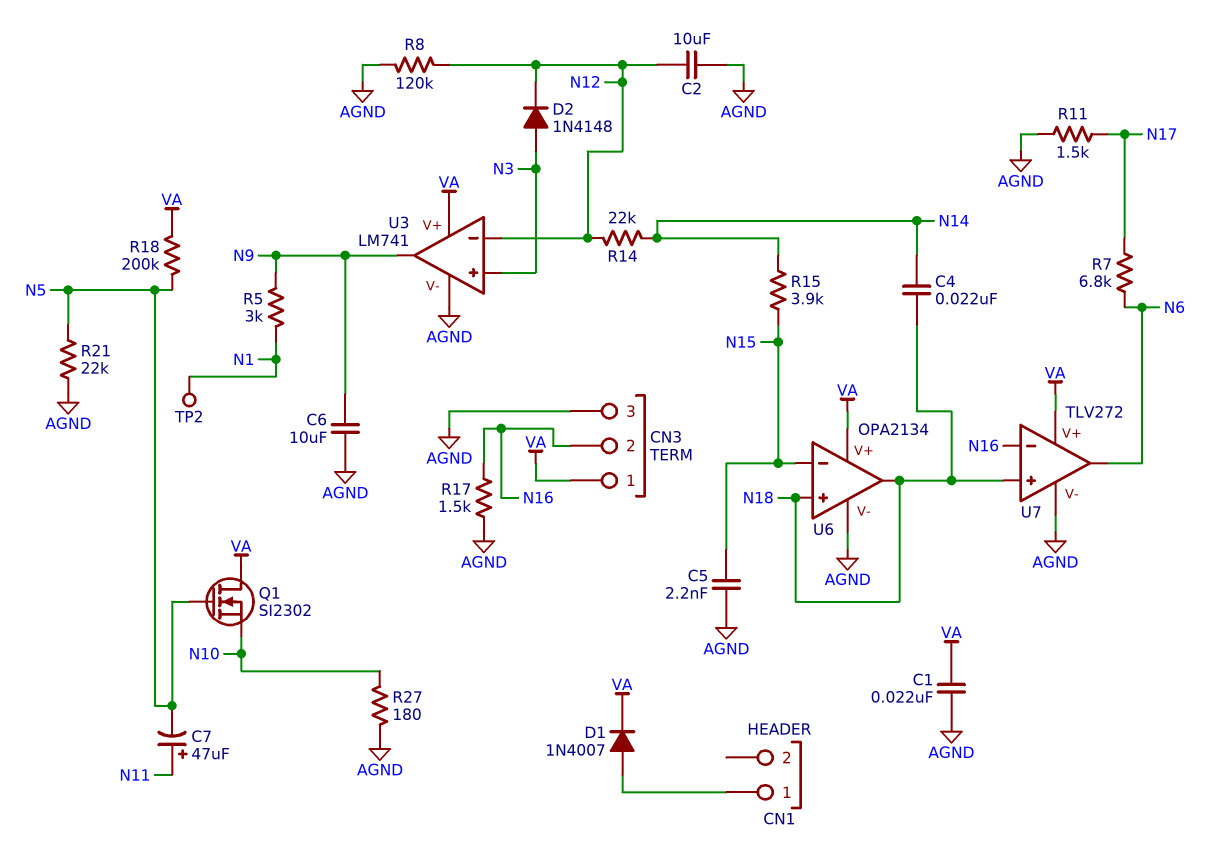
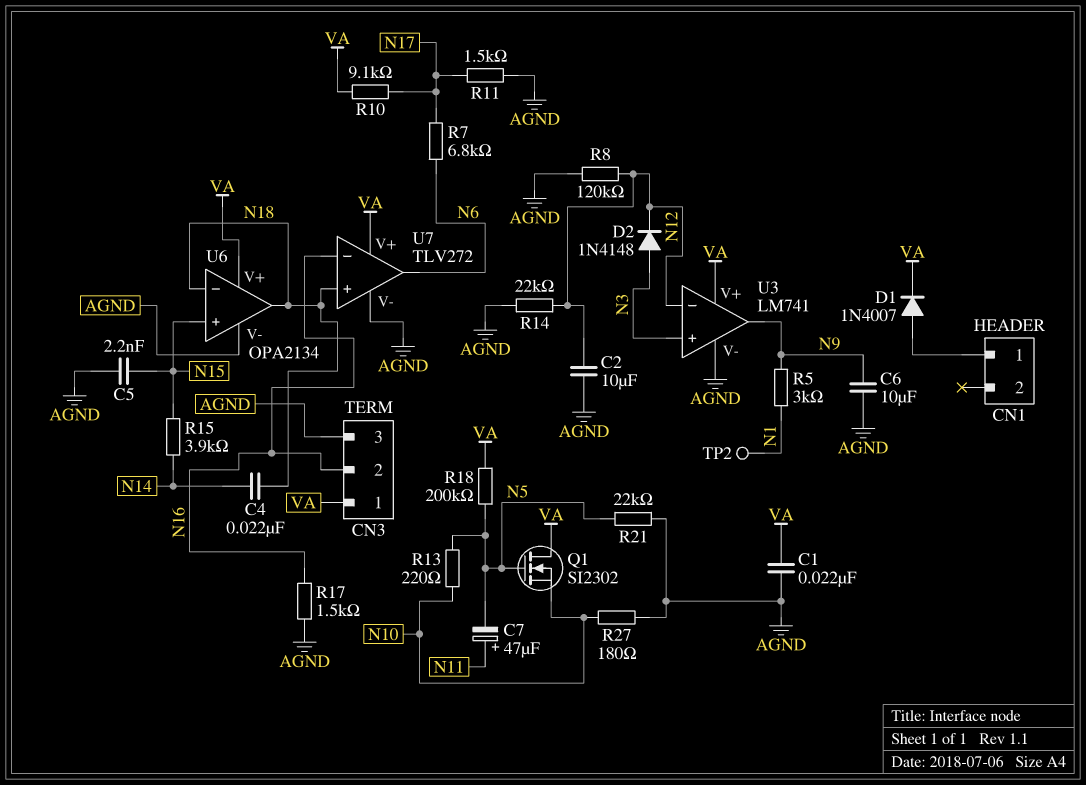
R10: none -> 9.1k (N17, VA)
R13: none -> 220 (N5, N10)
R14: 22k (N12, N14) -> 22k (AGND, N12)
U6 pin in+: N18 -> N15
U6 pin in-: N15 -> N18

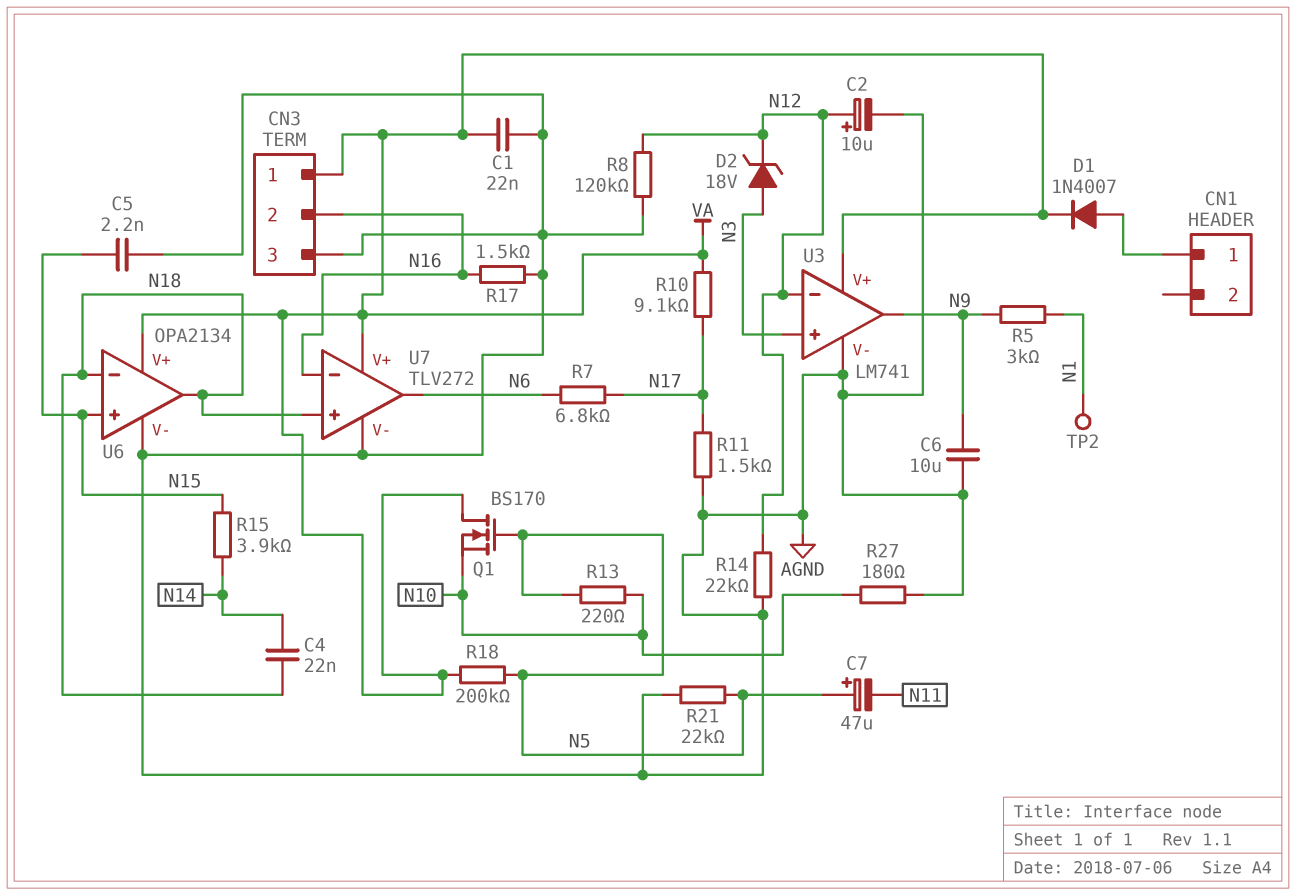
C2: 10uF (AGND, N12) -> 10uF (plus N12, minus AGND)
C7: 47uF (plus N11, minus N5) -> 47uF (plus N5, minus N11)
D2: diode 1N4148 (A N3, K N12) -> zener 18V (A N3, K N12)
Q1: NMOS SI2302 (G N5, D VA, S N10) -> NMOS BS170 (G N5, D VA, S N10)

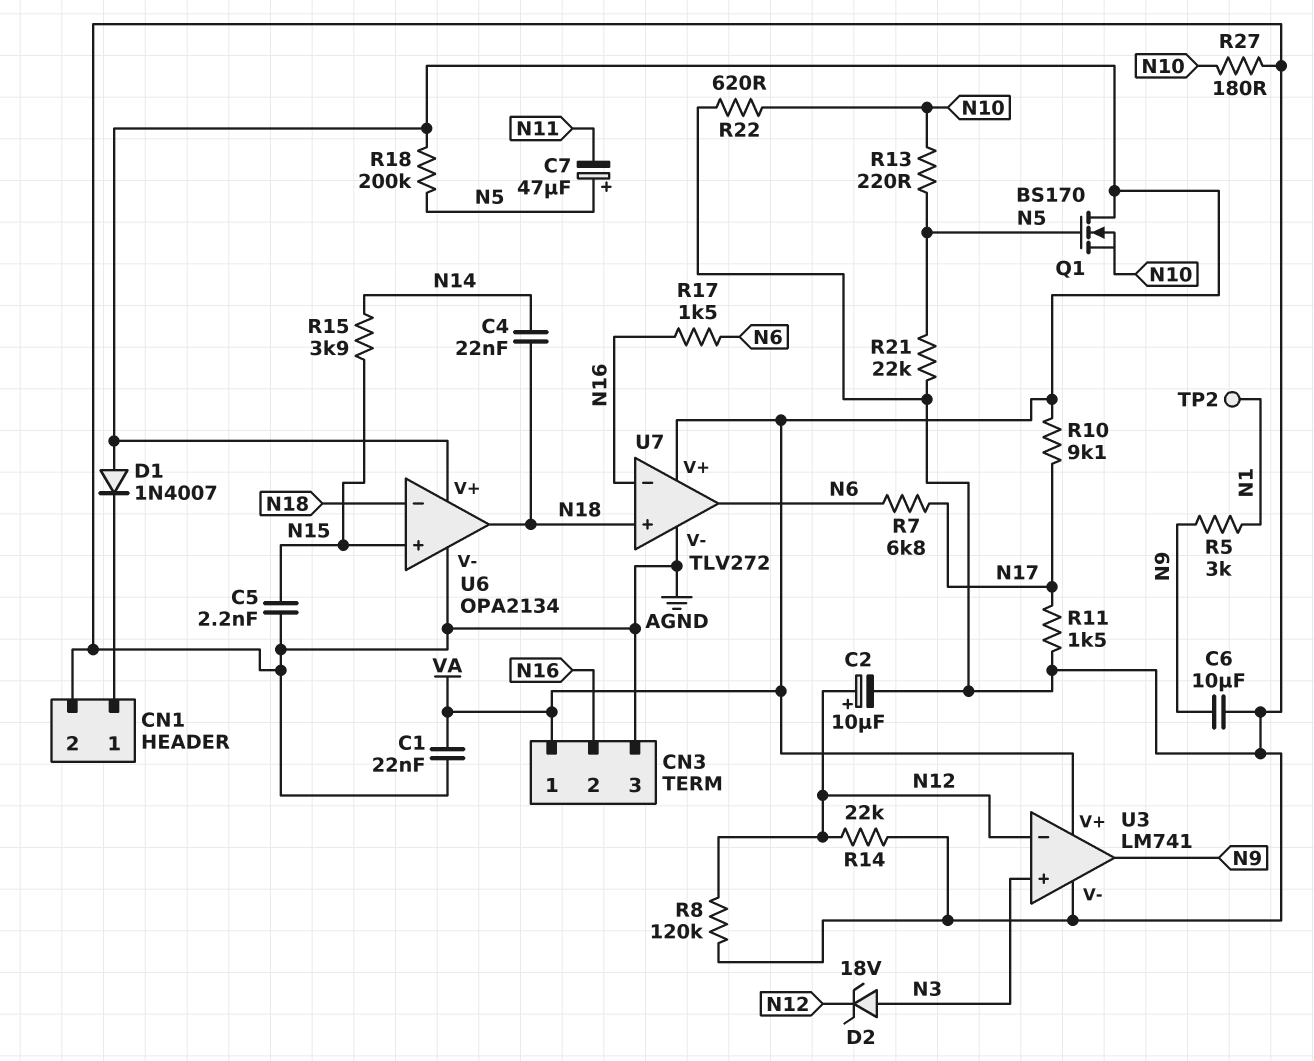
CN1 pin 2: none -> AGND
D1: diode 1N4007 (A CN1/1, K VA) -> diode 1N4007 (A VA, K CN1/1)
R17: 1.5k (AGND, N16) -> 1.5k (N6, N16)
R22: none -> 620 (AGND, N10)

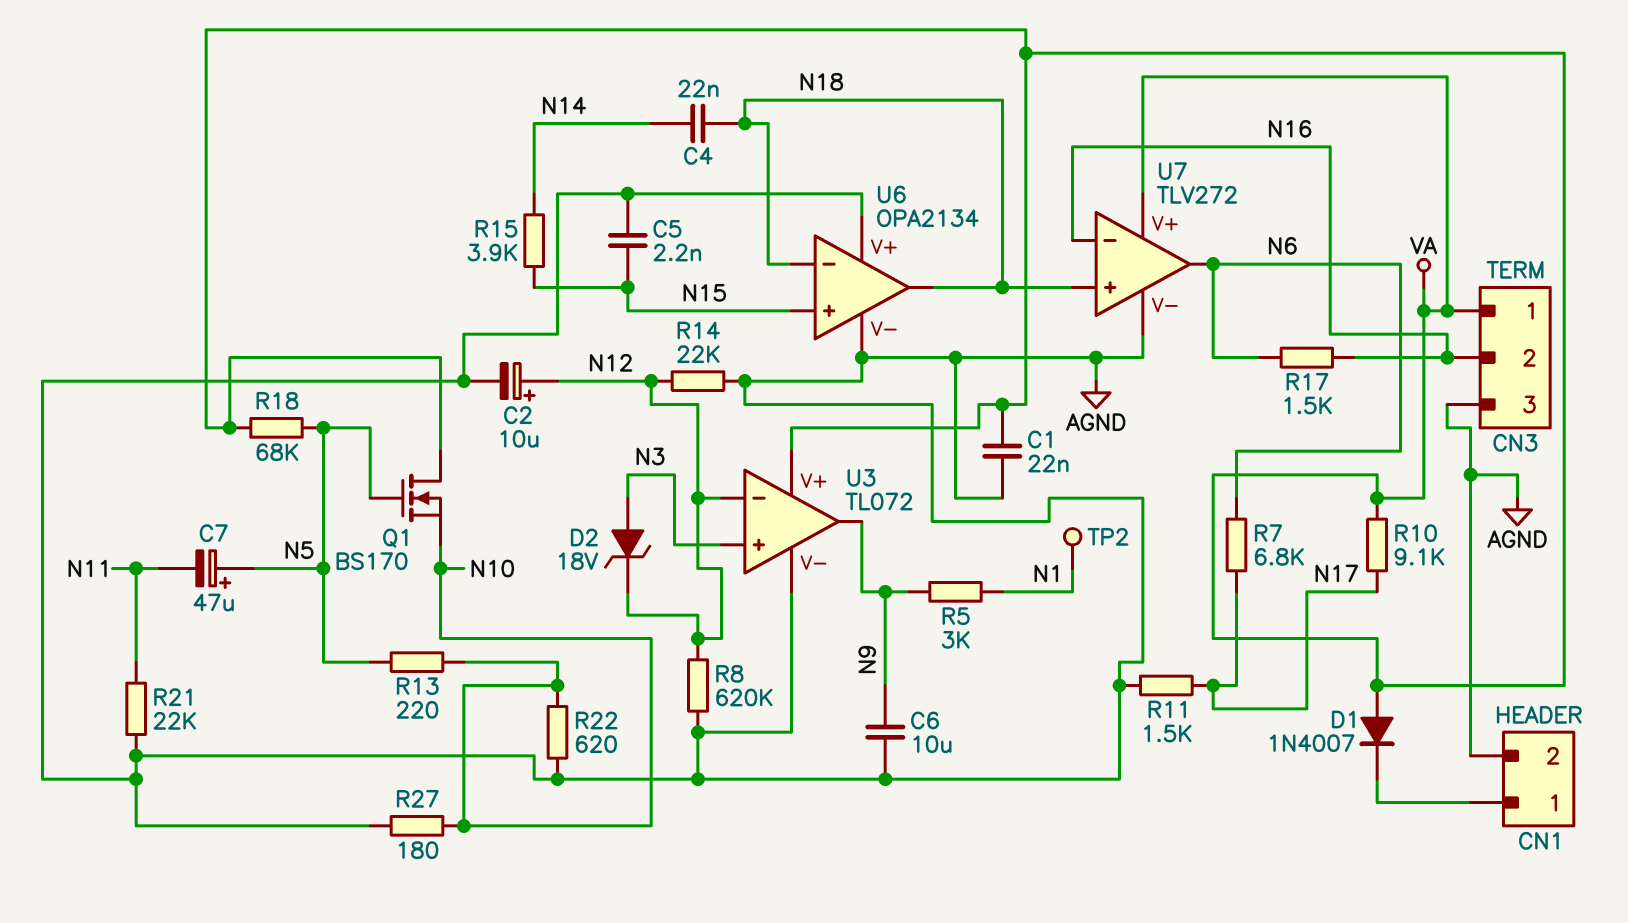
R8: 120k (AGND, N12) -> 620k (AGND, N12)
R18: 200k (N5, VA) -> 68k (N5, VA)
R21: 22k (AGND, N5) -> 22k (AGND, N11)
U3: LM741 -> TL072
U6 pin V+: VA -> AGND

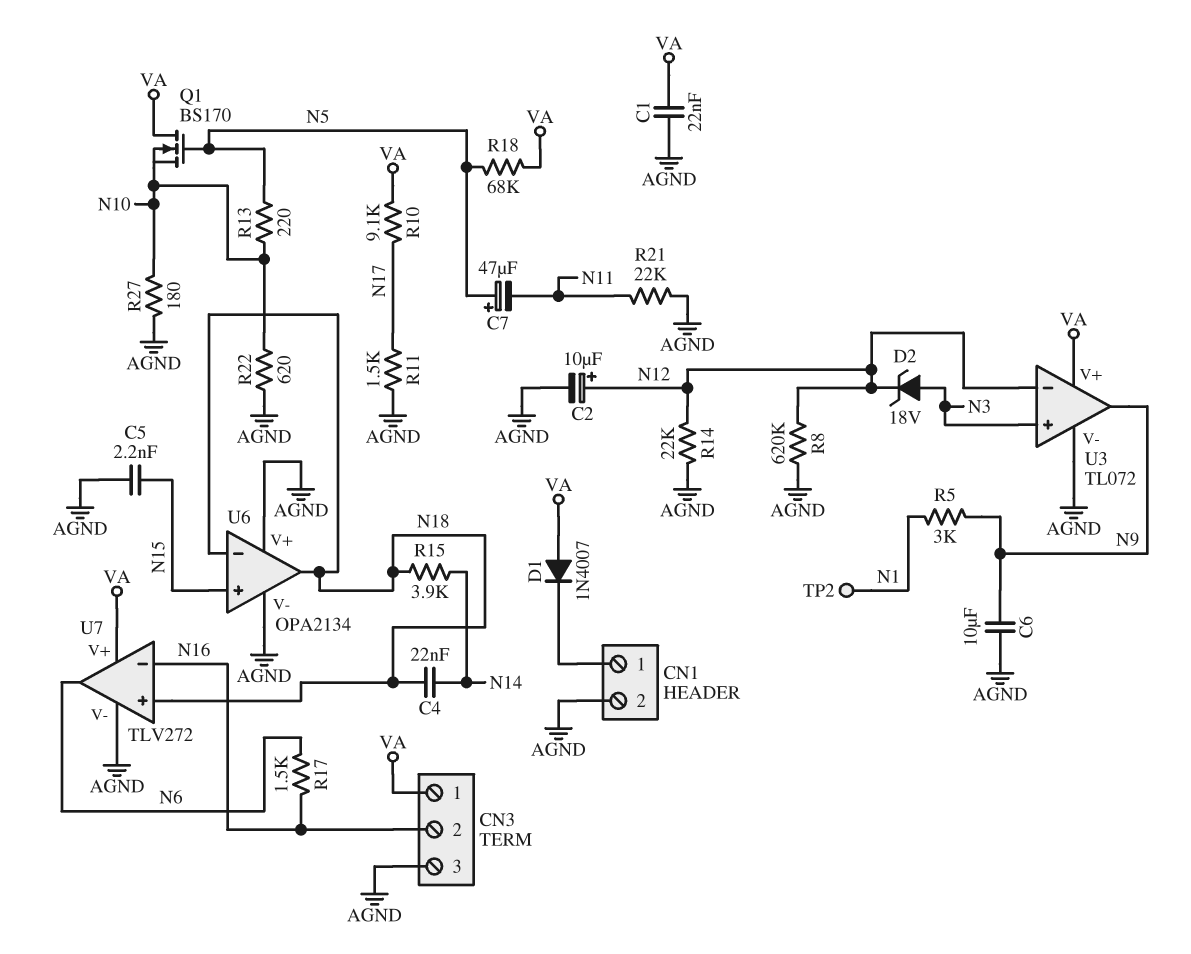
R7: 6.8k (N6, N17) -> none
R15: 3.9k (N14, N15) -> 3.9k (N14, N18)

